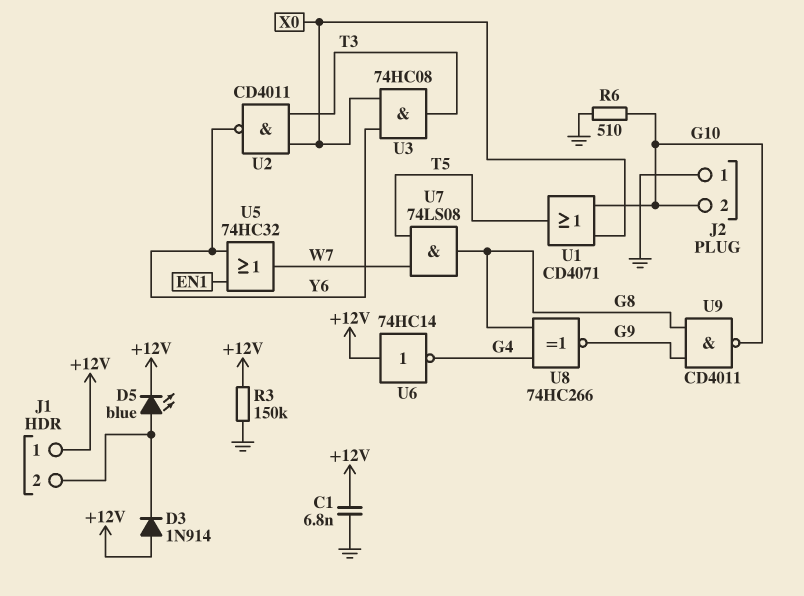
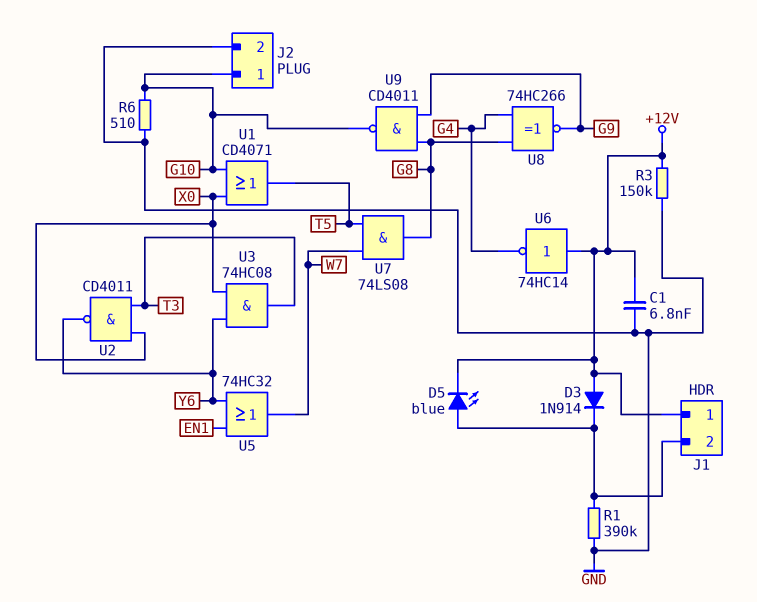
J2 pin 1: GND -> G10
J2 pin 2: G10 -> GND
R1: none -> 390k (GND, J1/2)

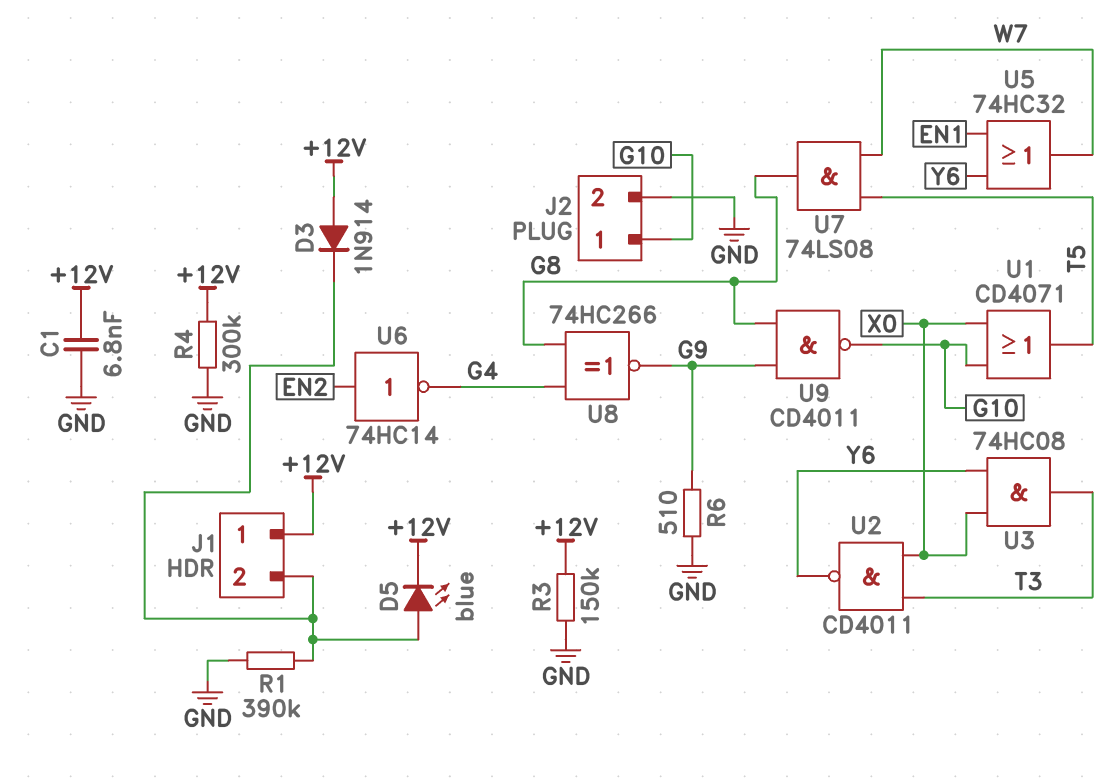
R4: none -> 300k (+12V, GND)
R6: 510 (G10, GND) -> 510 (G9, GND)
U6: NOT 74HC14 (in +12V, out G4) -> NOT 74HC14 (in EN2, out G4)

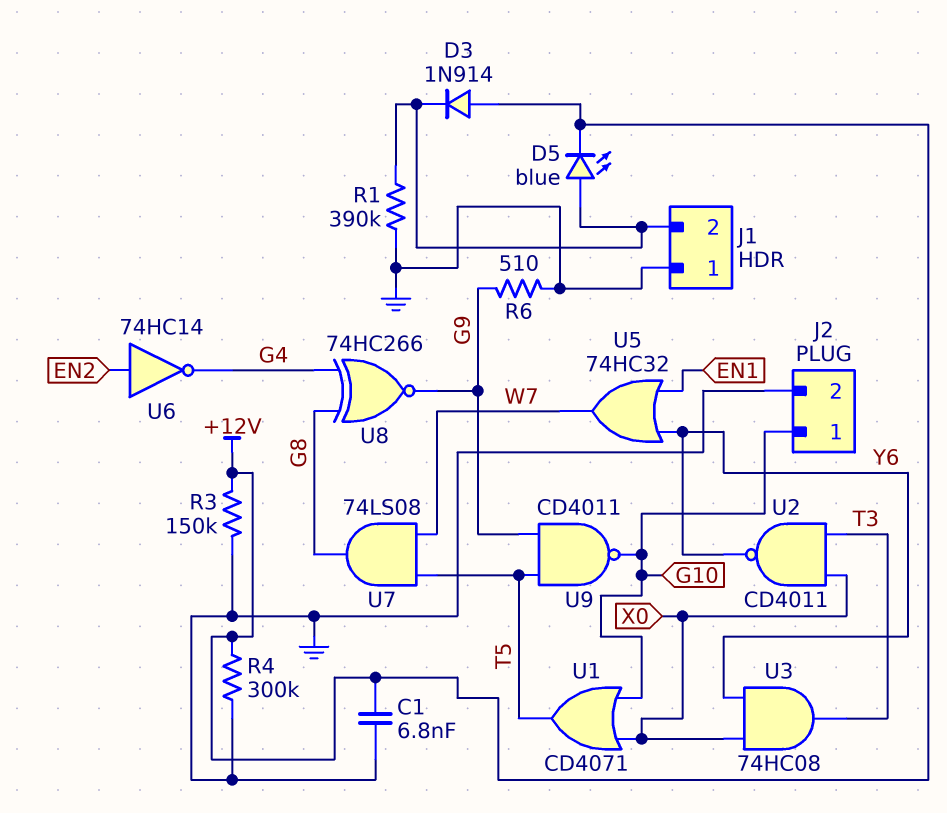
J1 pin 1: +12V -> GND
U9: NAND CD4011 (in G8, in G9, out G10) -> NAND CD4011 (in G9, in T5, out G10)

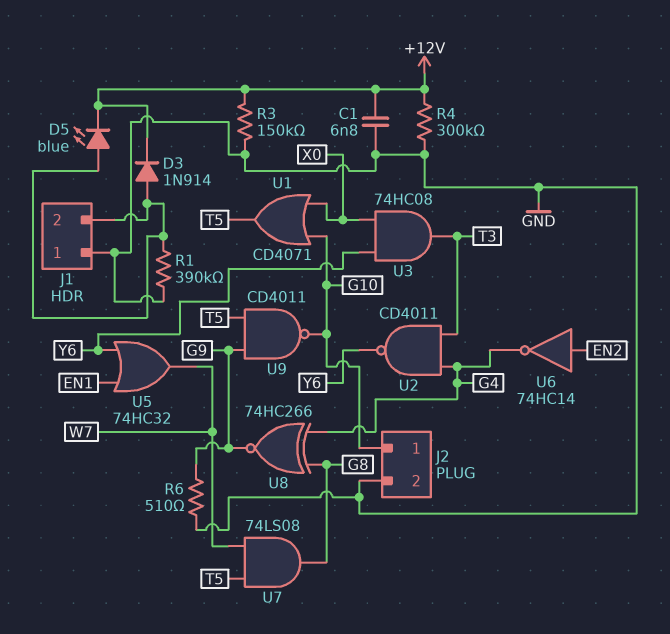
D3: diode 1N914 (A +12V, K J1/2) -> diode 1N914 (A J1/2, K +12V)
U2: NAND CD4011 (in T3, in X0, out Y6) -> NAND CD4011 (in G4, in T3, out Y6)

